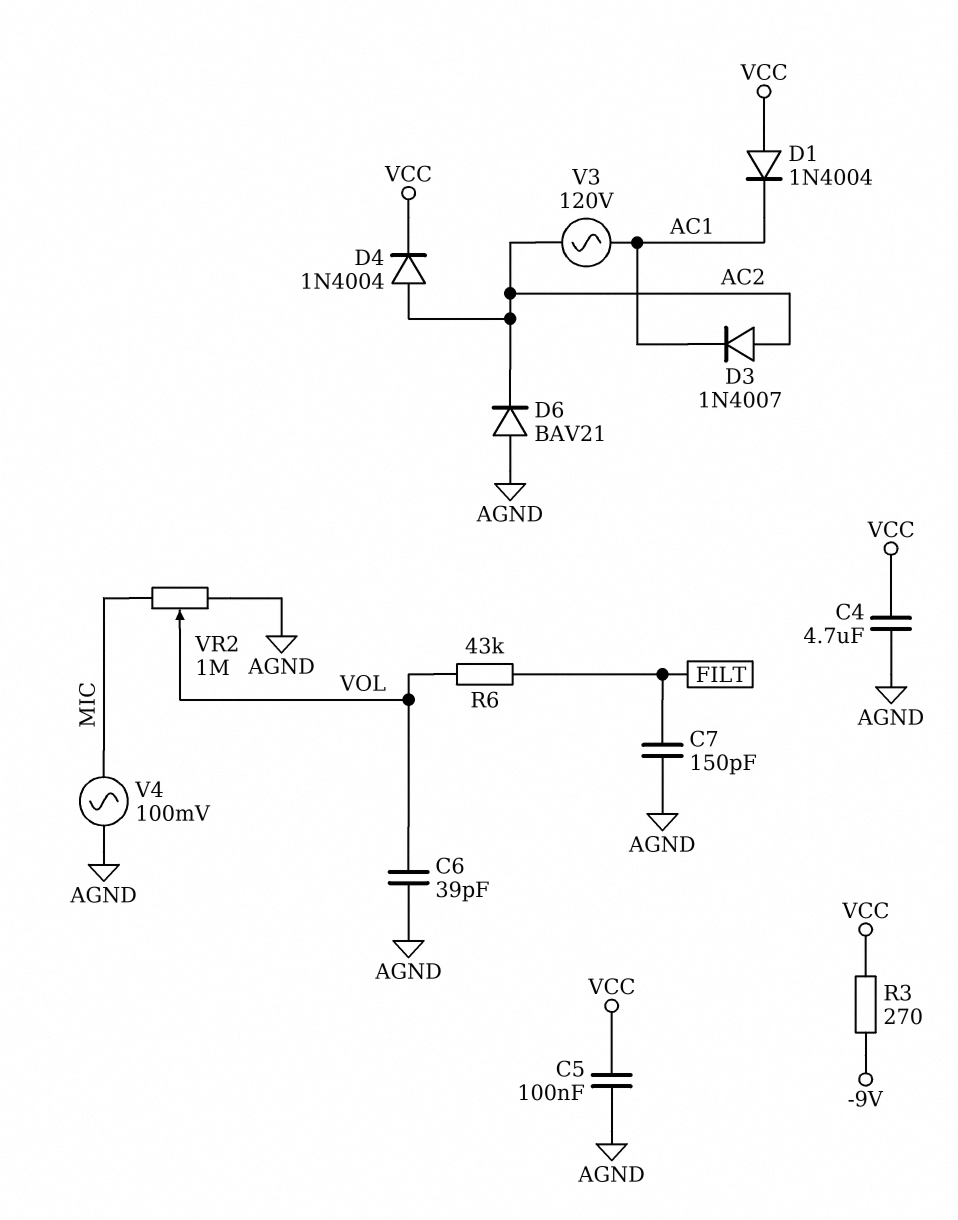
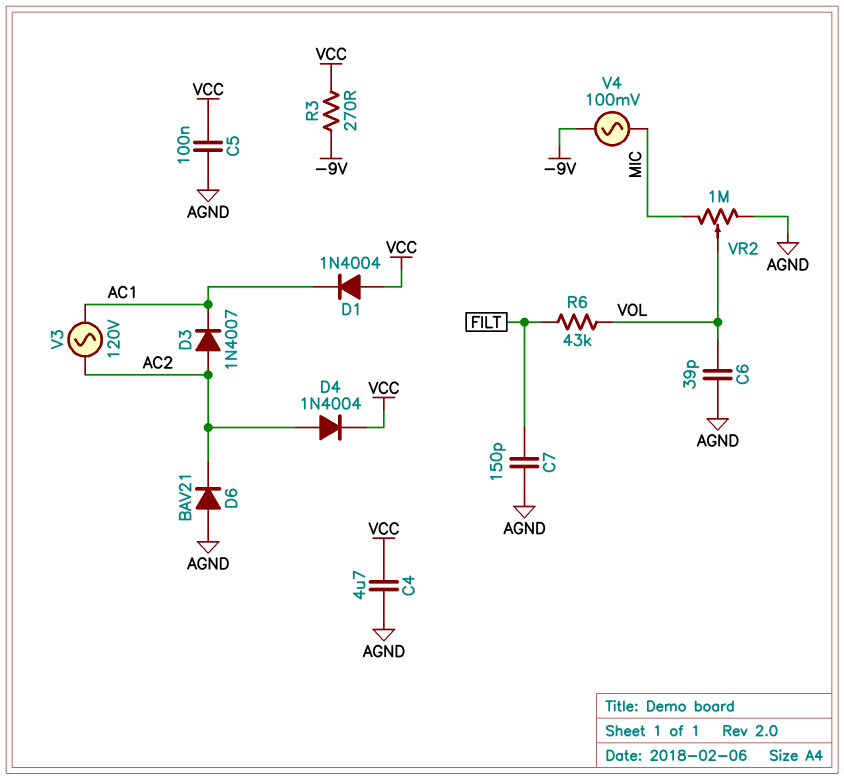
V4: AC 100mV (AGND, MIC) -> AC 100mV (-9V, MIC)

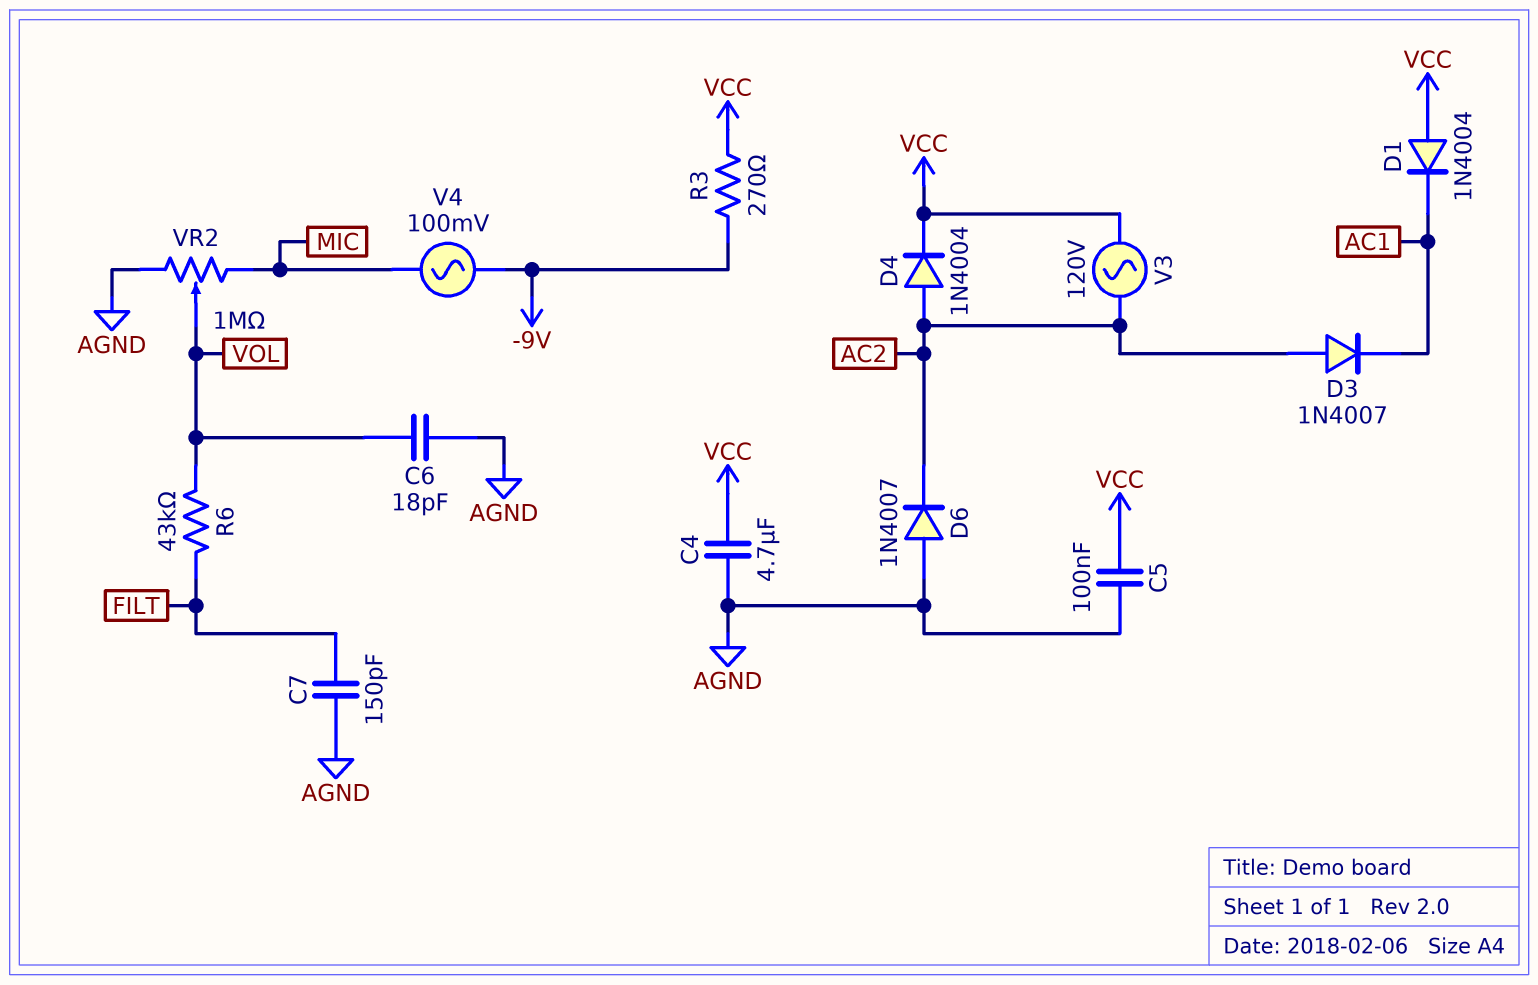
C6: 39pF (AGND, VOL) -> 18pF (AGND, VOL)
D6: diode BAV21 (A AGND, K AC2) -> diode 1N4007 (A AGND, K AC2)
V3: AC 120V (AC1, AC2) -> AC 120V (AC2, VCC)

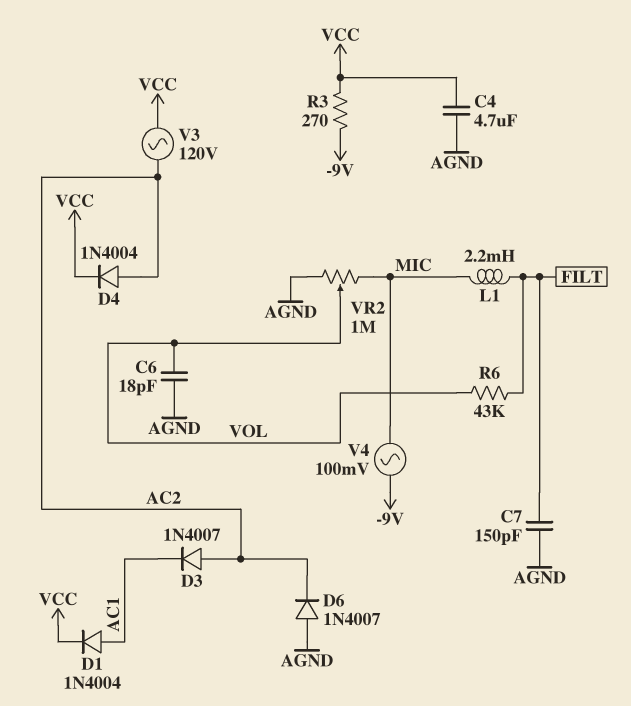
C5: 100nF (AGND, VCC) -> none
D1: diode 1N4004 (A VCC, K AC1) -> diode 1N4004 (A AC1, K VCC)
L1: none -> 2.2mH (FILT, MIC)

